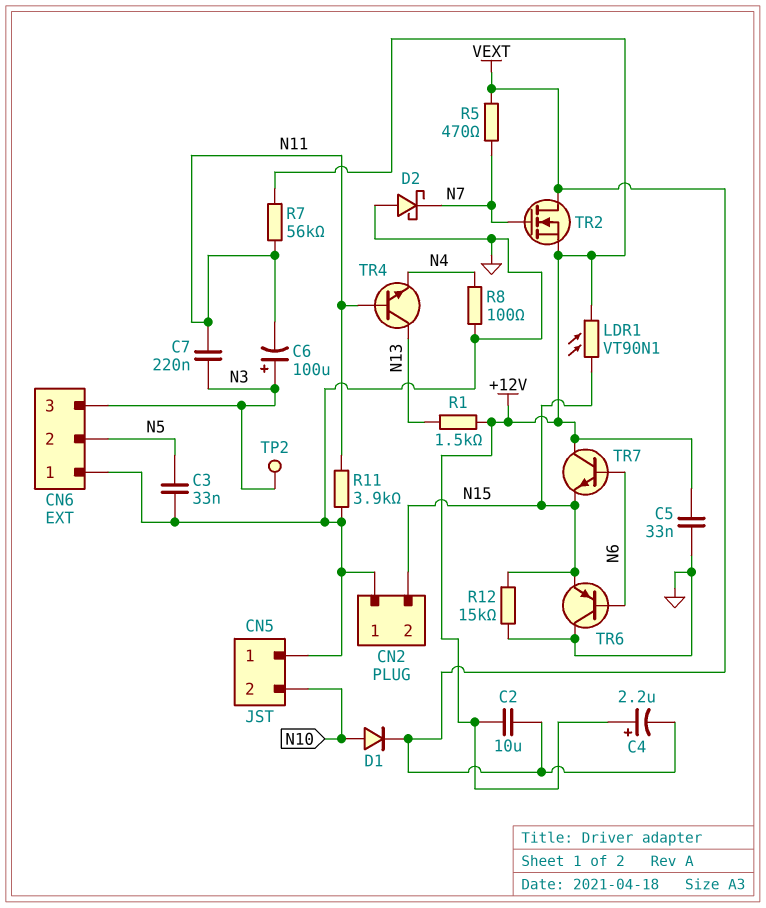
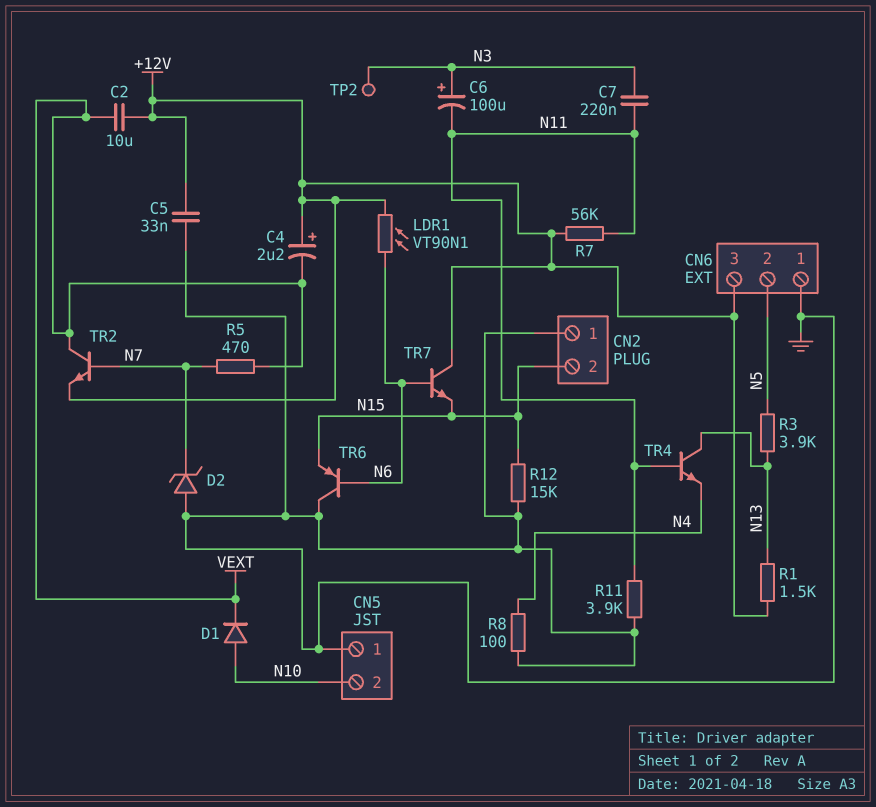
C3: 33nF (GND, N5) -> none
CN6 pin 3: N3 -> +12V
D2: schottky (A GND, K N7) -> zener (A GND, K N7)
LDR1: VT90N1 (+12V, N15) -> VT90N1 (+12V, N6)
R3: none -> 3.9k (N5, N13)
TR2: NMOS (G N7, D VEXT, S +12V) -> NPN (B N7, C VEXT, E +12V)

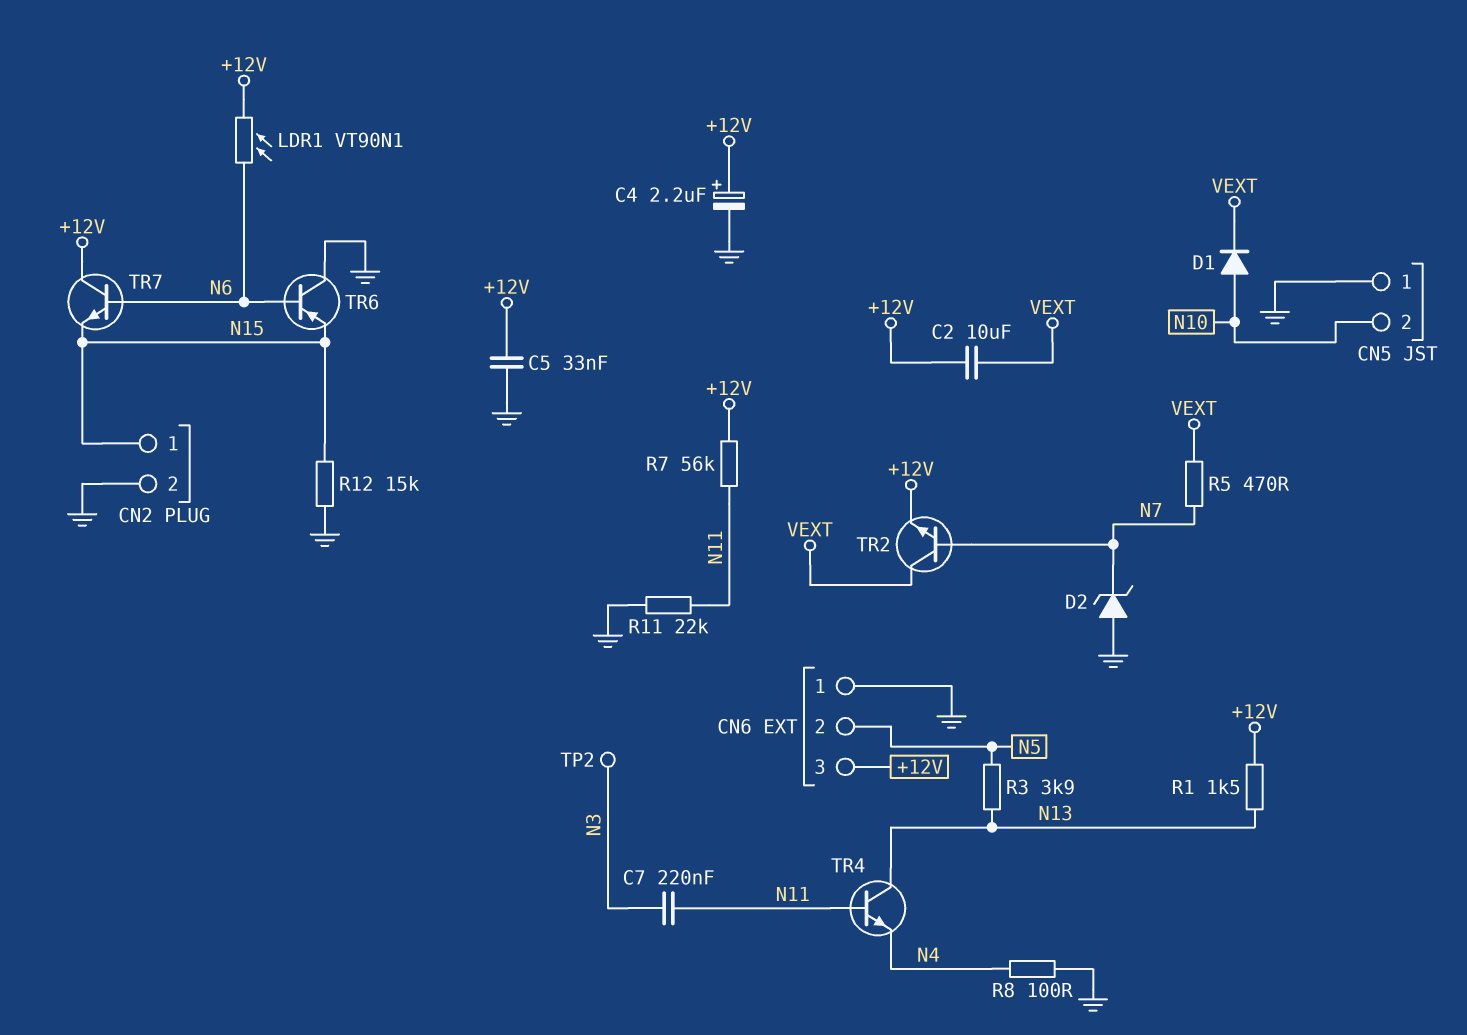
C4: 2.2uF (plus +12V, minus VEXT) -> 2.2uF (plus +12V, minus GND)
C6: 100uF (plus N3, minus N11) -> none
CN2 pin 1: GND -> N15
CN2 pin 2: N15 -> GND
R11: 3.9k (GND, N11) -> 22k (GND, N11)

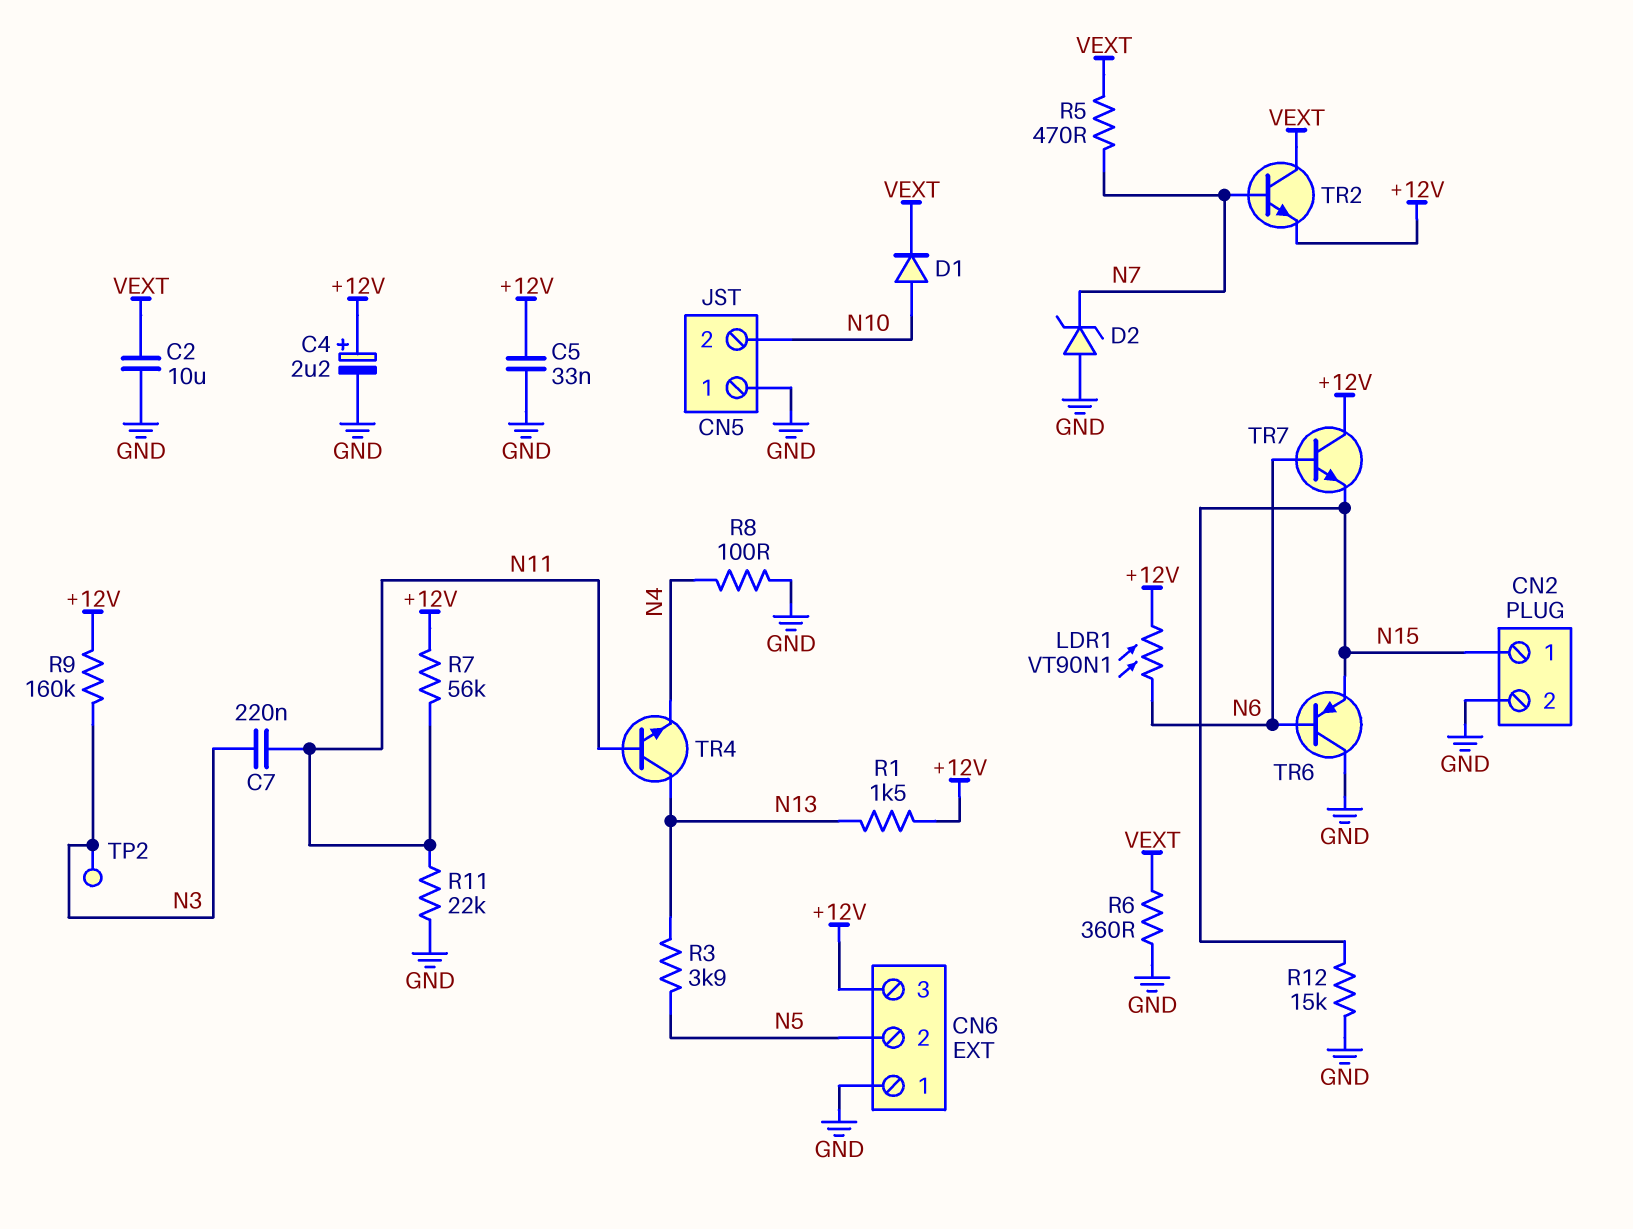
C2: 10uF (+12V, VEXT) -> 10uF (GND, VEXT)
R6: none -> 360 (GND, VEXT)
R9: none -> 160k (+12V, N3)

